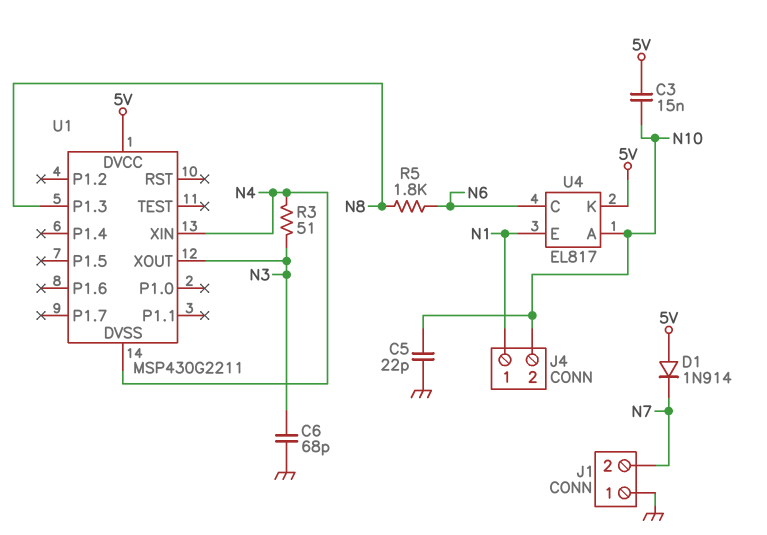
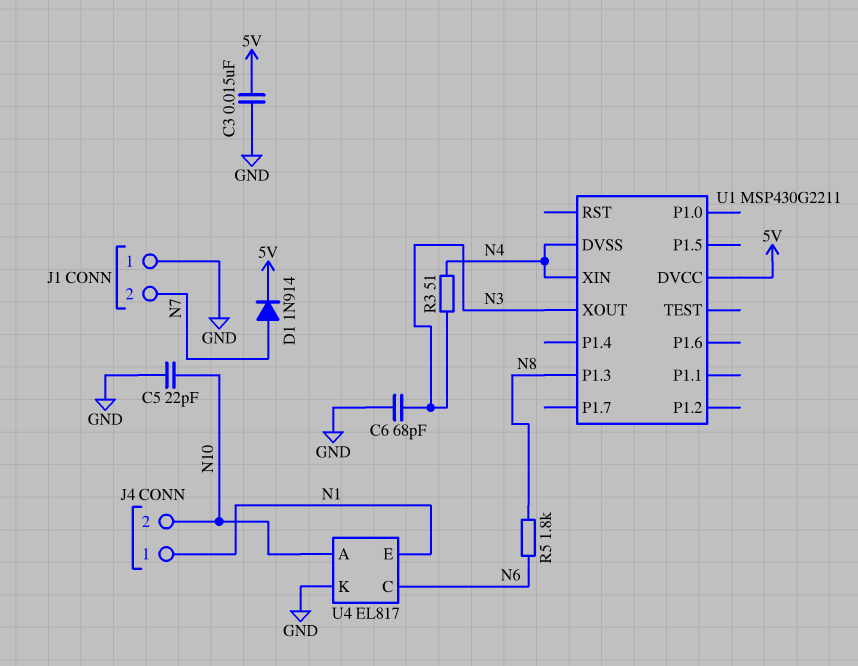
C3: 15nF (5V, N10) -> 15nF (5V, GND)
D1: diode 1N914 (A 5V, K N7) -> diode 1N914 (A N7, K 5V)
U4 pin K: 5V -> GND

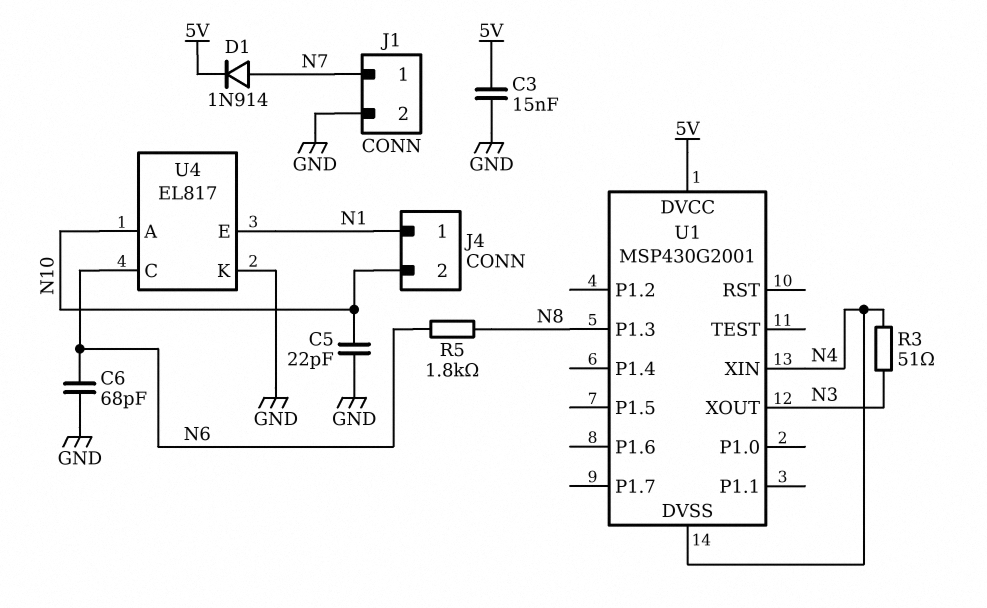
C6: 68pF (GND, N3) -> 68pF (GND, N6)
J1 pin 1: GND -> N7
J1 pin 2: N7 -> GND
U1: MSP430G2211 -> MSP430G2001

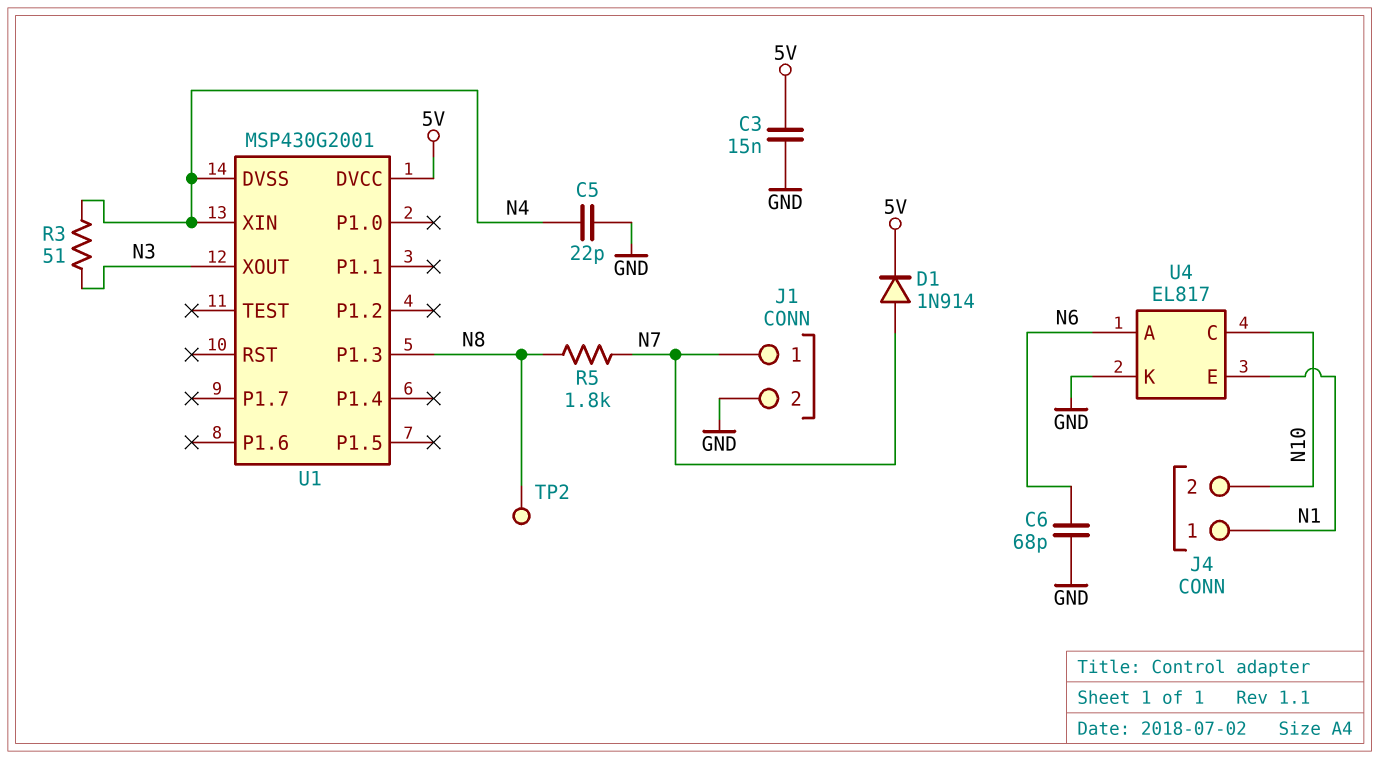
C5: 22pF (GND, N10) -> 22pF (GND, N4)
R5: 1.8k (N6, N8) -> 1.8k (N7, N8)
TP2: none -> test point (N8)
U4 pin A: N10 -> N6
U4 pin C: N6 -> N10

